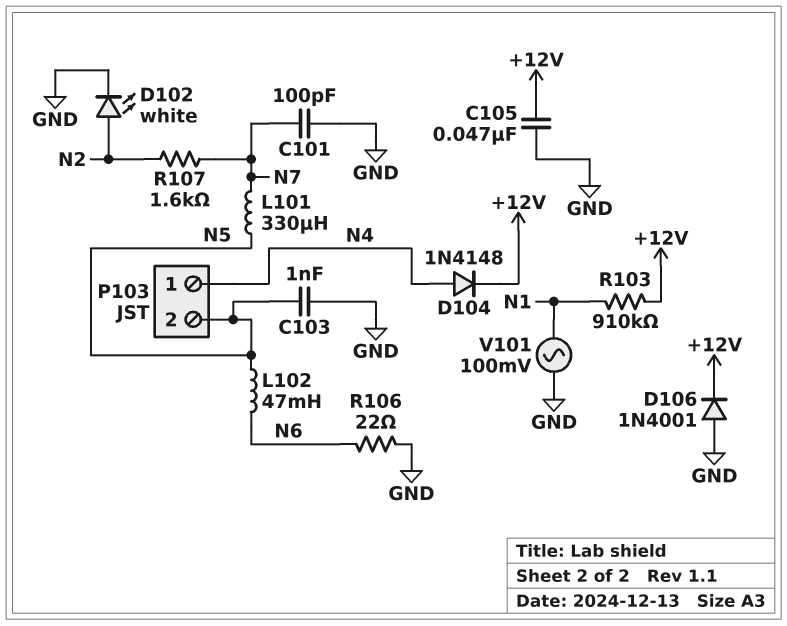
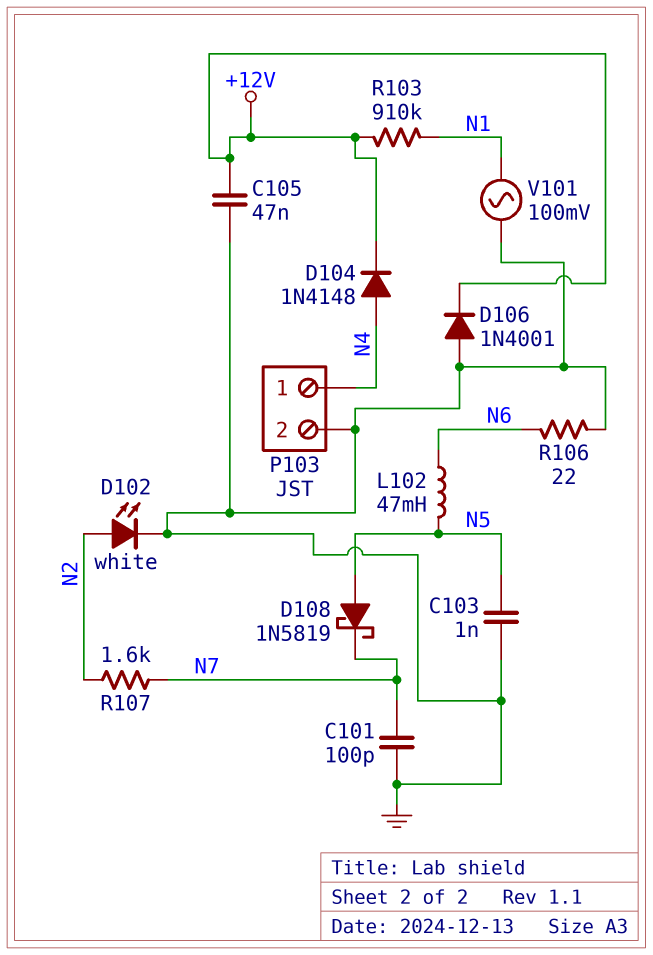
D108: none -> schottky 1N5819 (A N5, K N7)
L101: 330uH (N5, N7) -> none
P103 pin 2: N5 -> GND

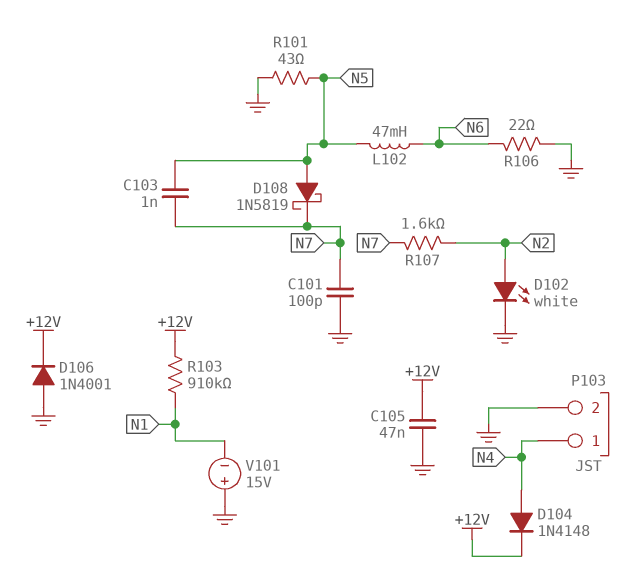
C103: 1nF (GND, N5) -> 1nF (N5, N7)
R101: none -> 43 (GND, N5)
V101: AC 100mV (GND, N1) -> 15V (plus GND, minus N1)

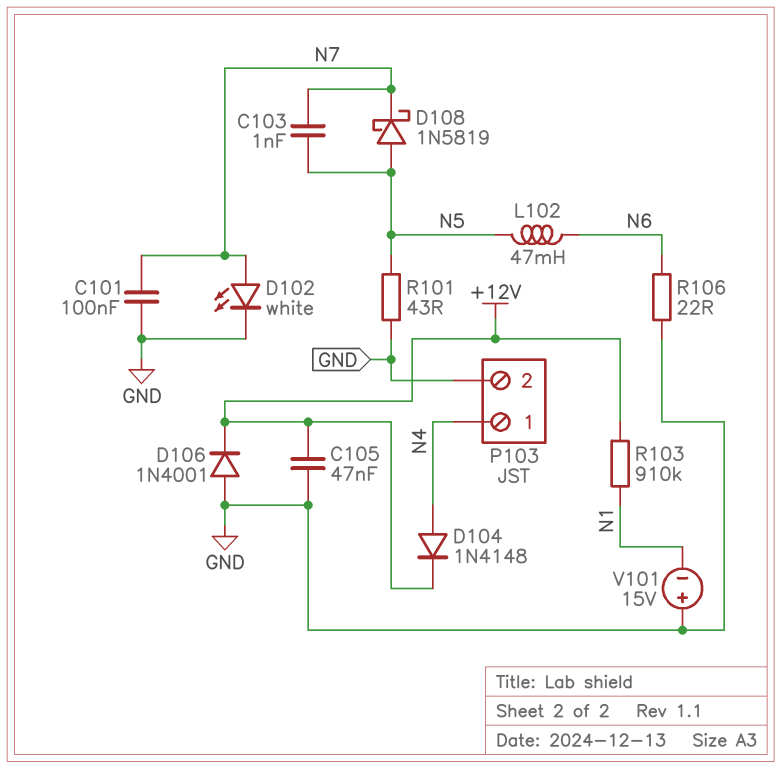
C101: 100pF (GND, N7) -> 100nF (GND, N7)
D102: LED white (A N2, K GND) -> LED white (A N7, K GND)
R107: 1.6k (N2, N7) -> none

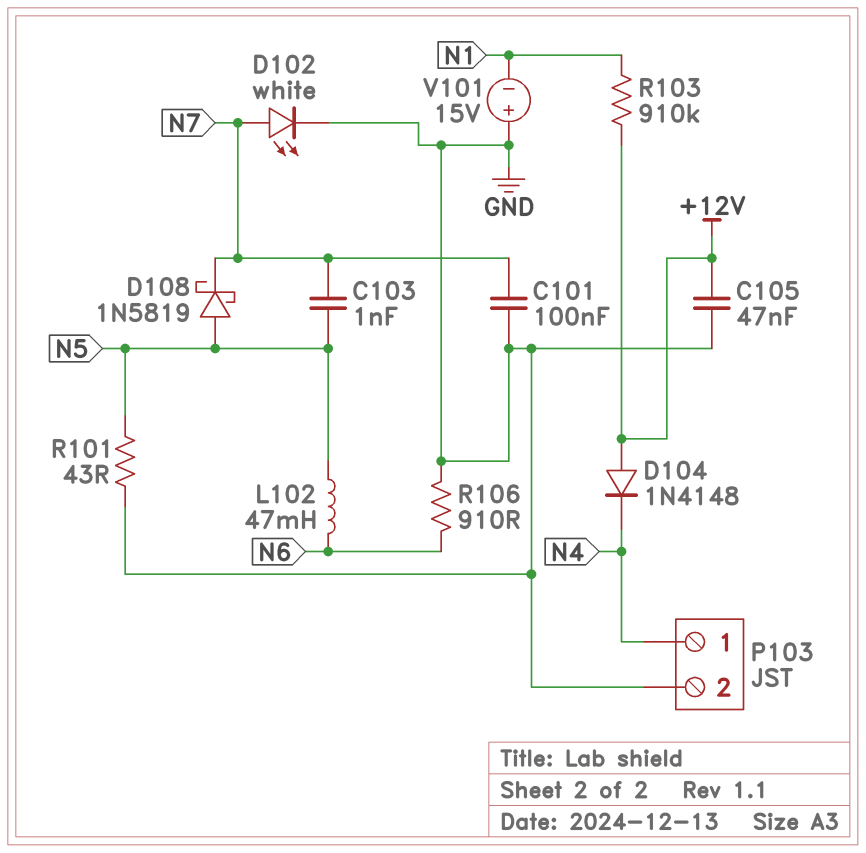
D104: diode 1N4148 (A N4, K +12V) -> diode 1N4148 (A +12V, K N4)
D106: diode 1N4001 (A GND, K +12V) -> none
R106: 22 (GND, N6) -> 910 (GND, N6)

